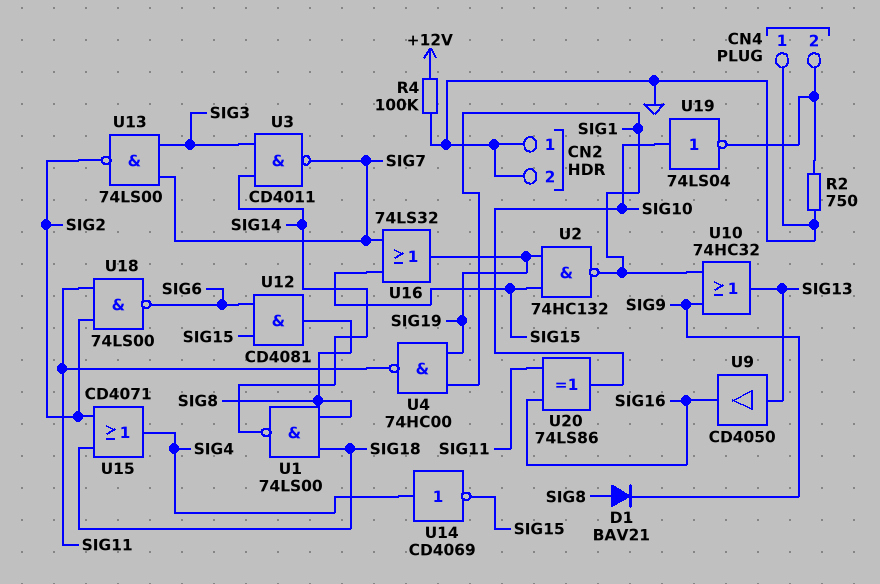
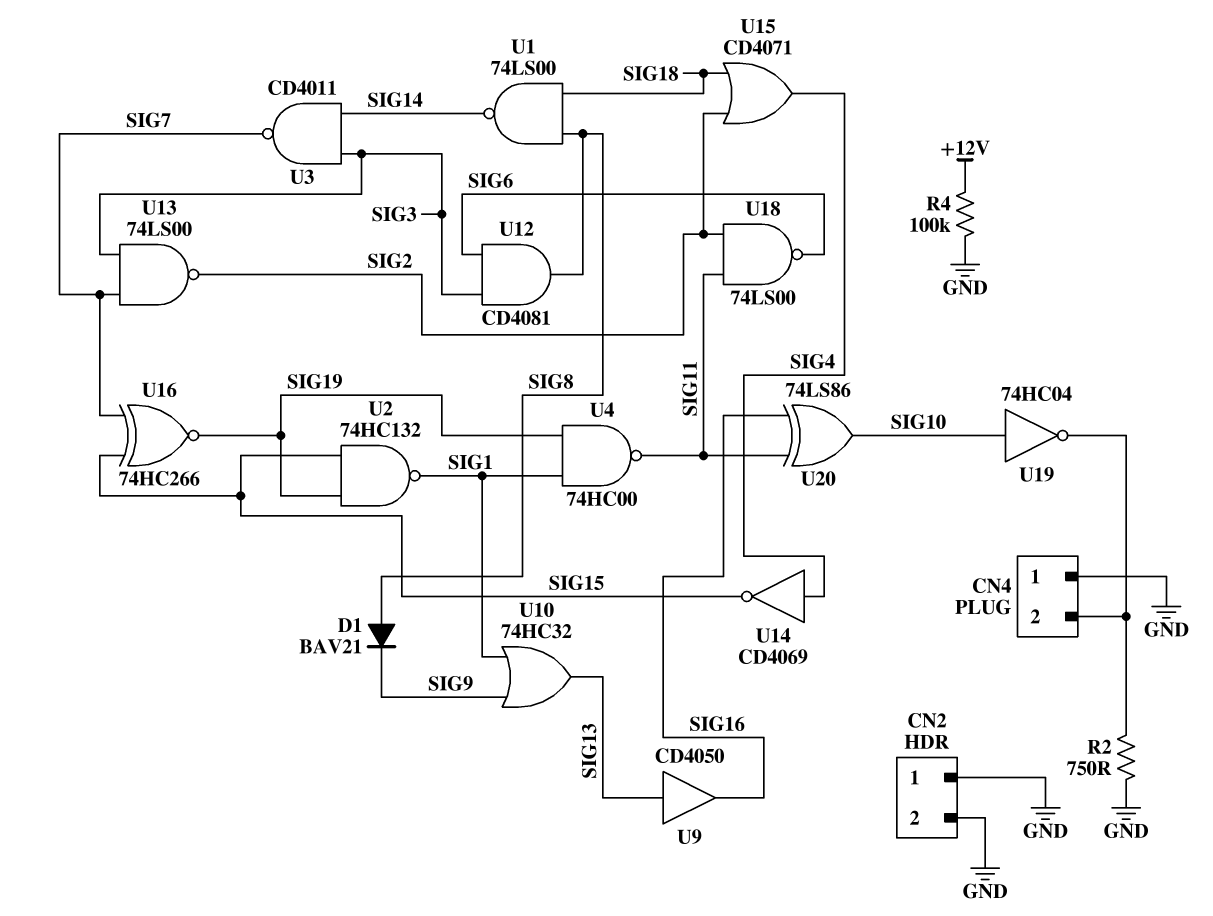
U12: AND CD4081 (in SIG6, in SIG15, out SIG8) -> AND CD4081 (in SIG3, in SIG6, out SIG8)
U16: OR 74LS32 (in SIG7, in SIG15, out SIG19) -> XNOR 74HC266 (in SIG7, in SIG15, out SIG19)
U19: NOT 74LS04 (in SIG10, out CN4/2) -> NOT 74HC04 (in SIG10, out CN4/2)

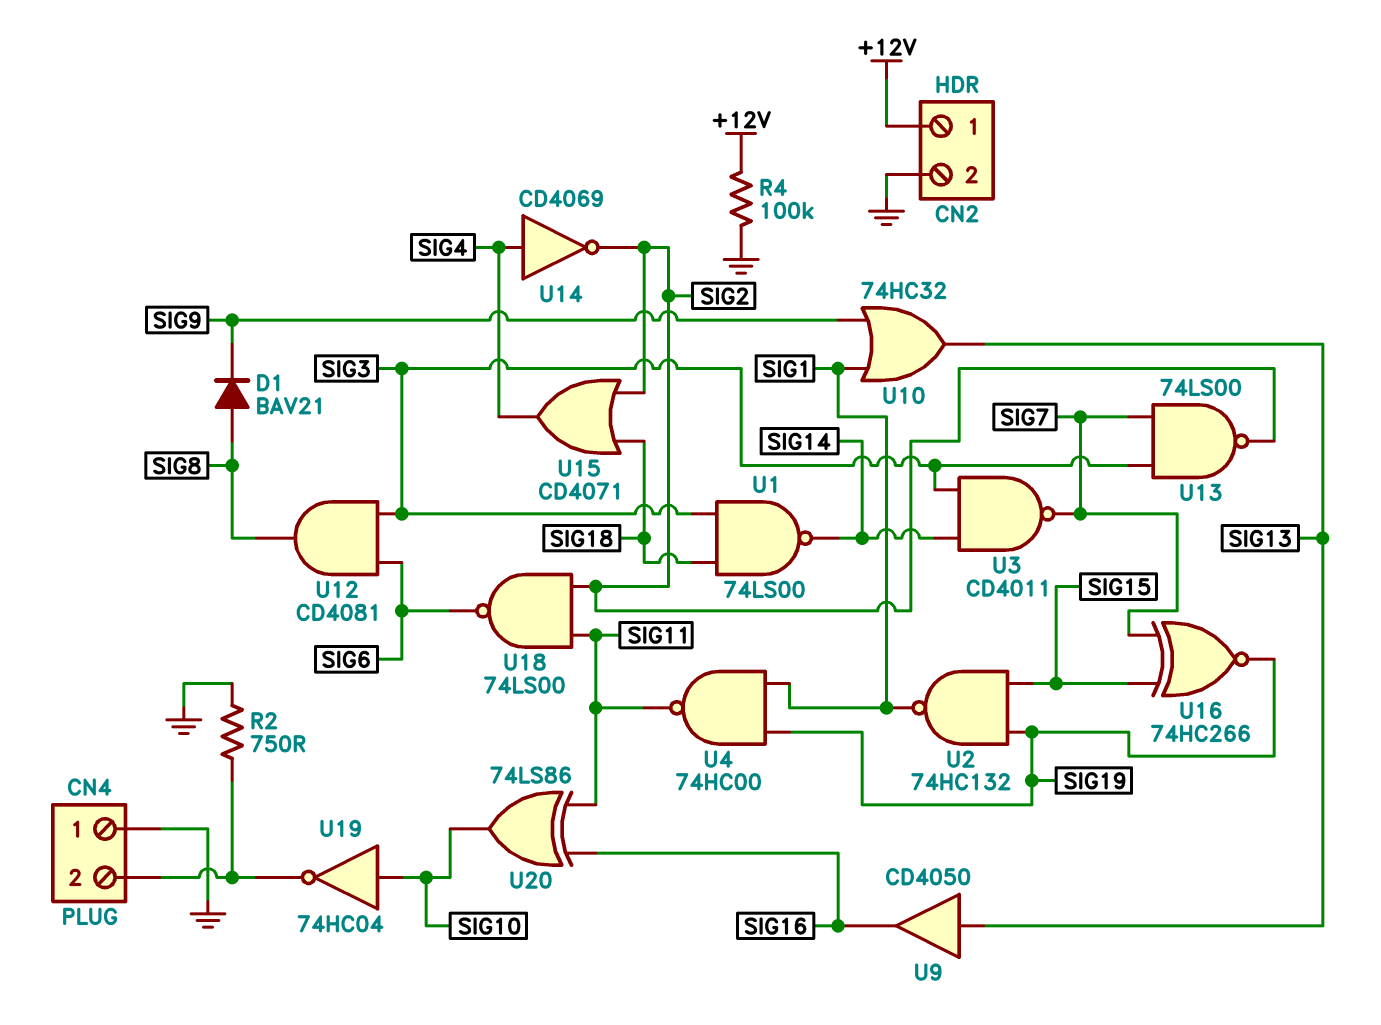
CN2 pin 1: GND -> +12V
U1: NAND 74LS00 (in SIG8, in SIG18, out SIG14) -> NAND 74LS00 (in SIG3, in SIG18, out SIG14)
U14: NOT CD4069 (in SIG4, out SIG15) -> NOT CD4069 (in SIG4, out SIG2)

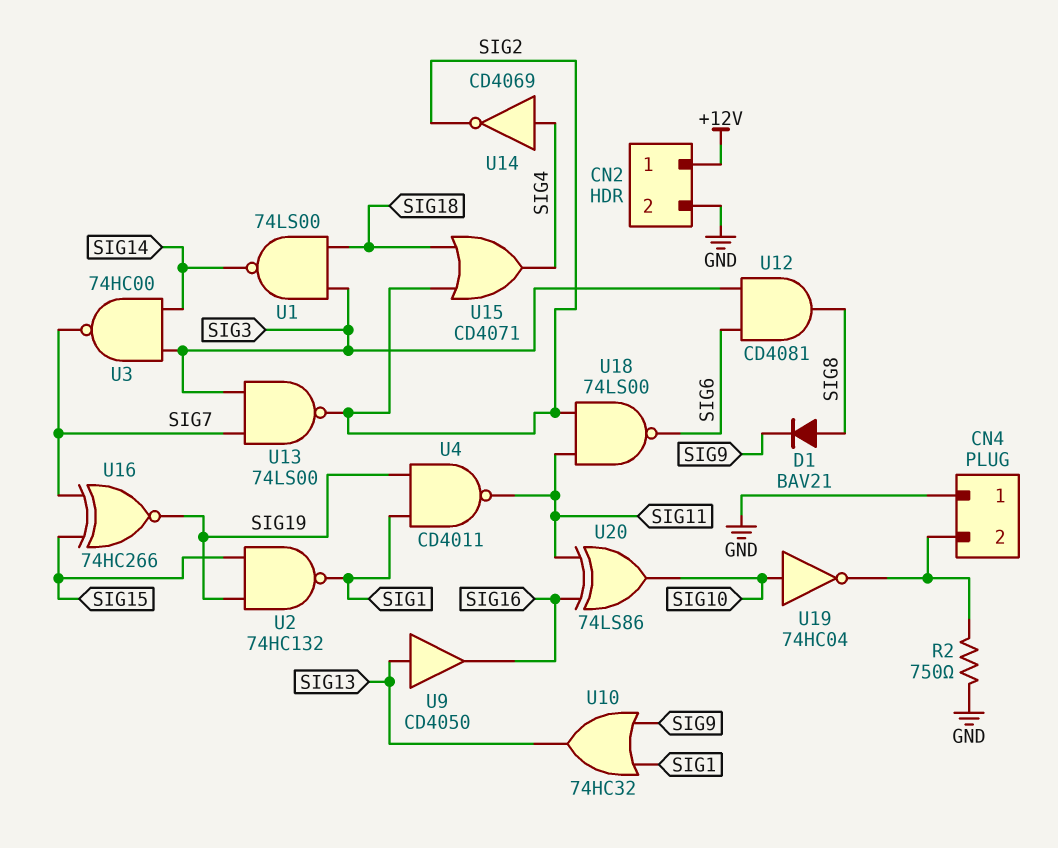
R4: 100k (+12V, GND) -> none
U3: NAND CD4011 (in SIG3, in SIG14, out SIG7) -> NAND 74HC00 (in SIG3, in SIG14, out SIG7)
U4: NAND 74HC00 (in SIG1, in SIG19, out SIG11) -> NAND CD4011 (in SIG1, in SIG19, out SIG11)

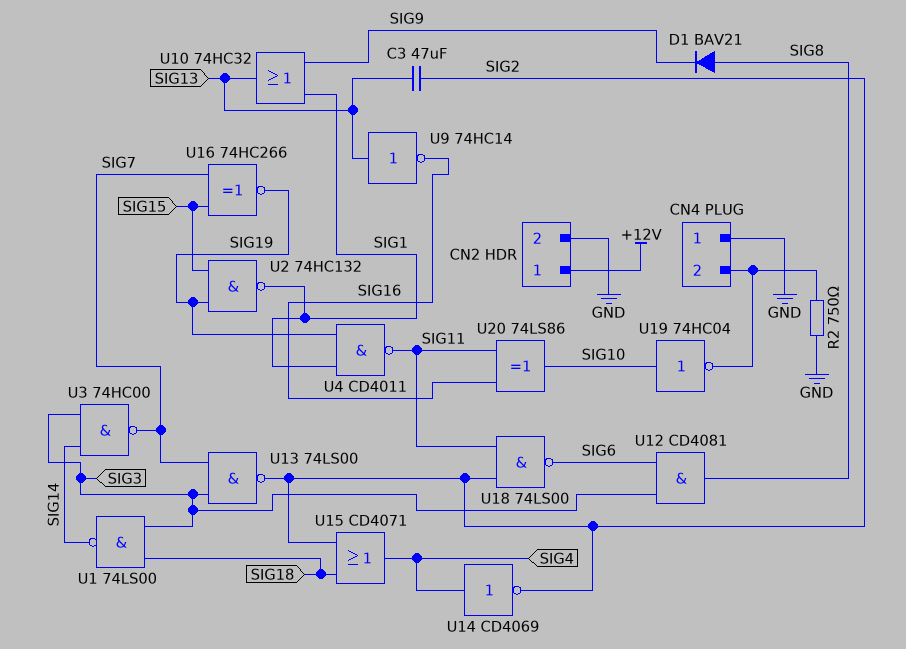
C3: none -> 47uF (SIG2, SIG13)
U9: buffer CD4050 (in SIG13, out SIG16) -> NOT 74HC14 (in SIG13, out SIG16)

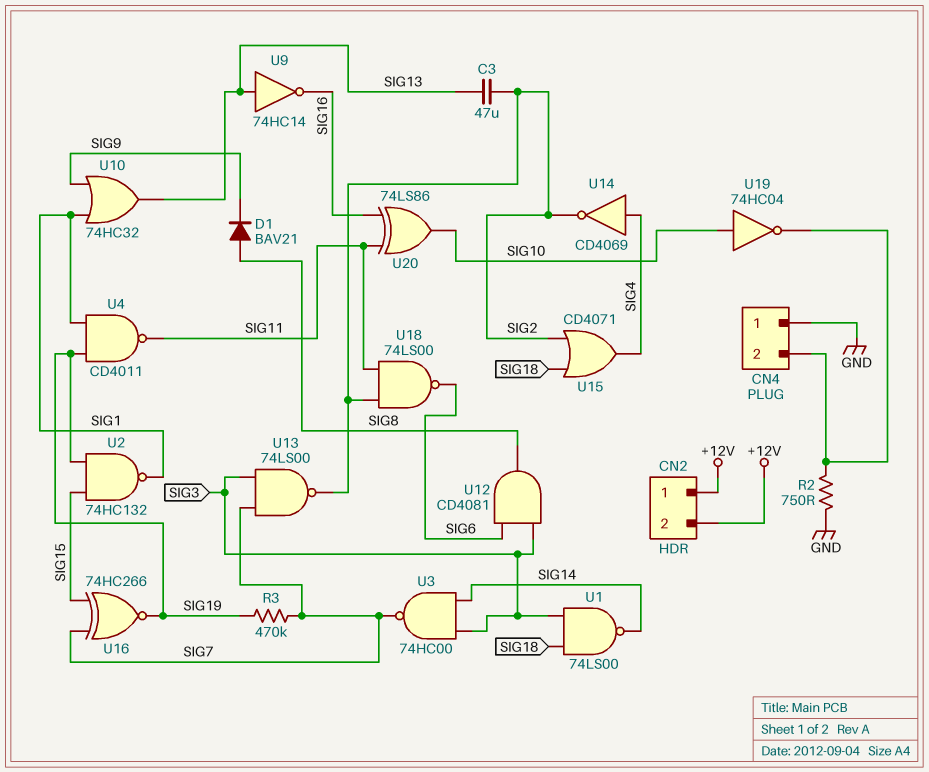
CN2 pin 2: GND -> +12V
R3: none -> 470k (SIG7, SIG19)

